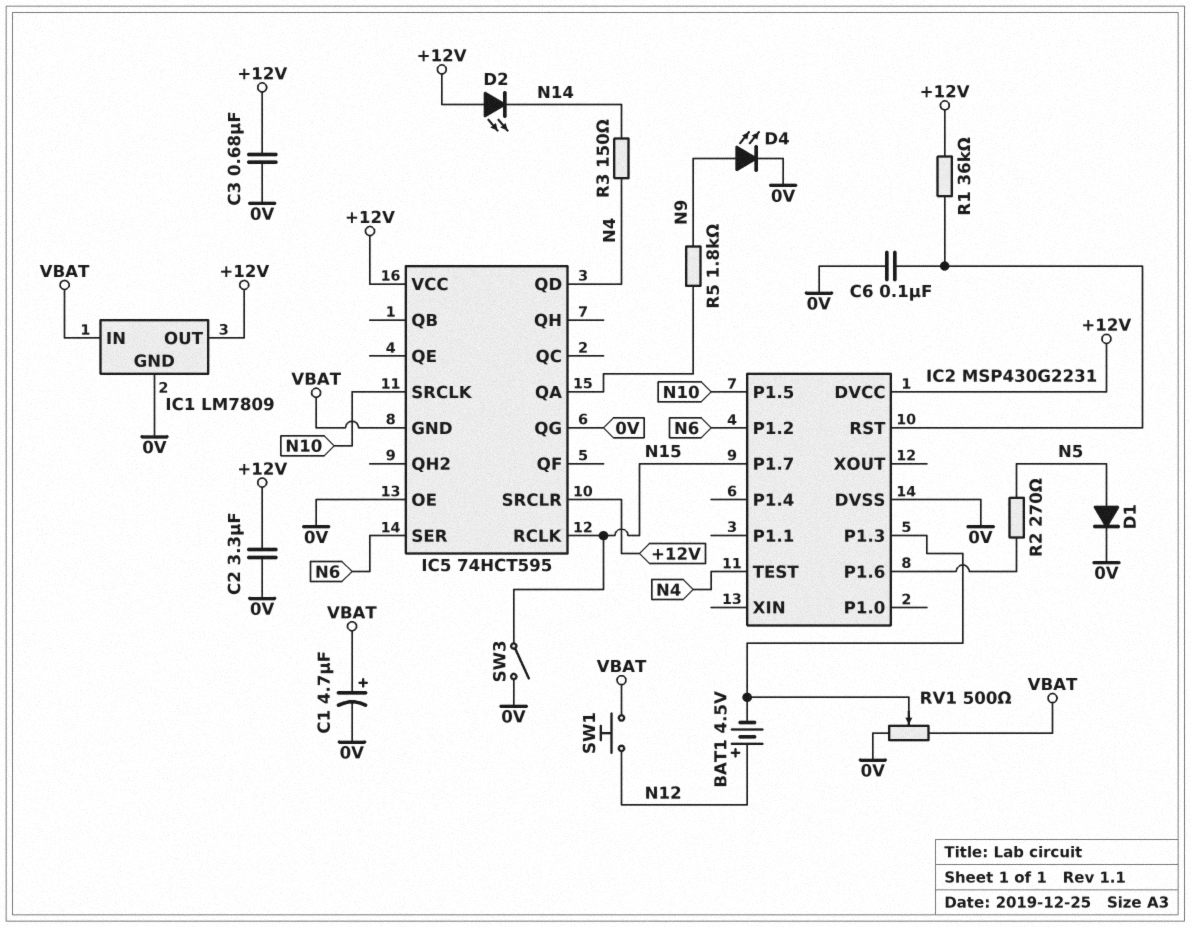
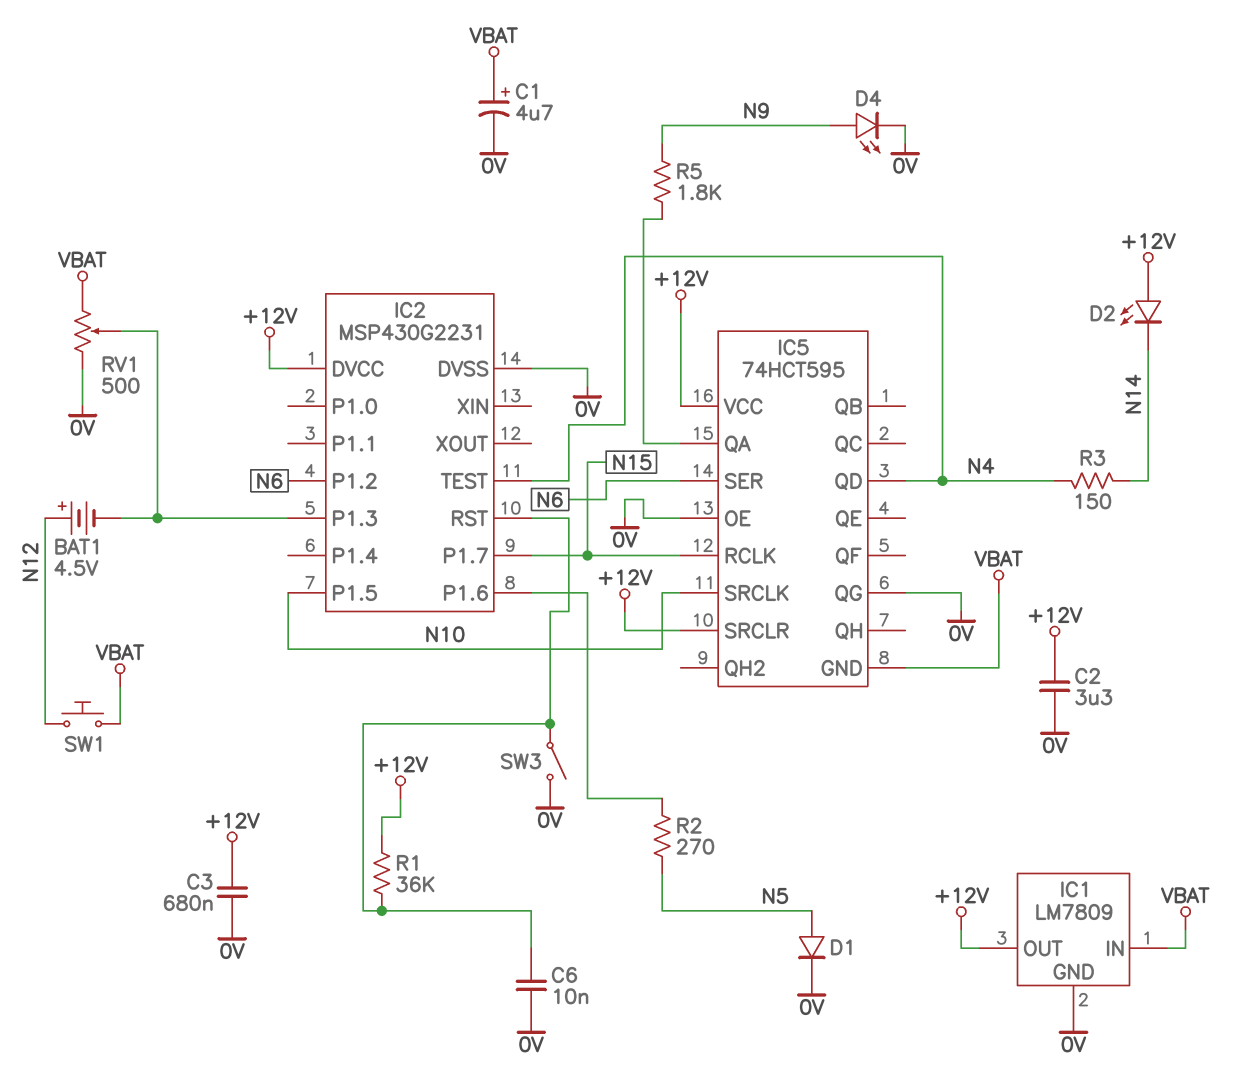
C6: 100nF (0V, IC2/RST) -> 10nF (0V, IC2/RST)
SW3: switch (0V, N15) -> switch (0V, IC2/RST)

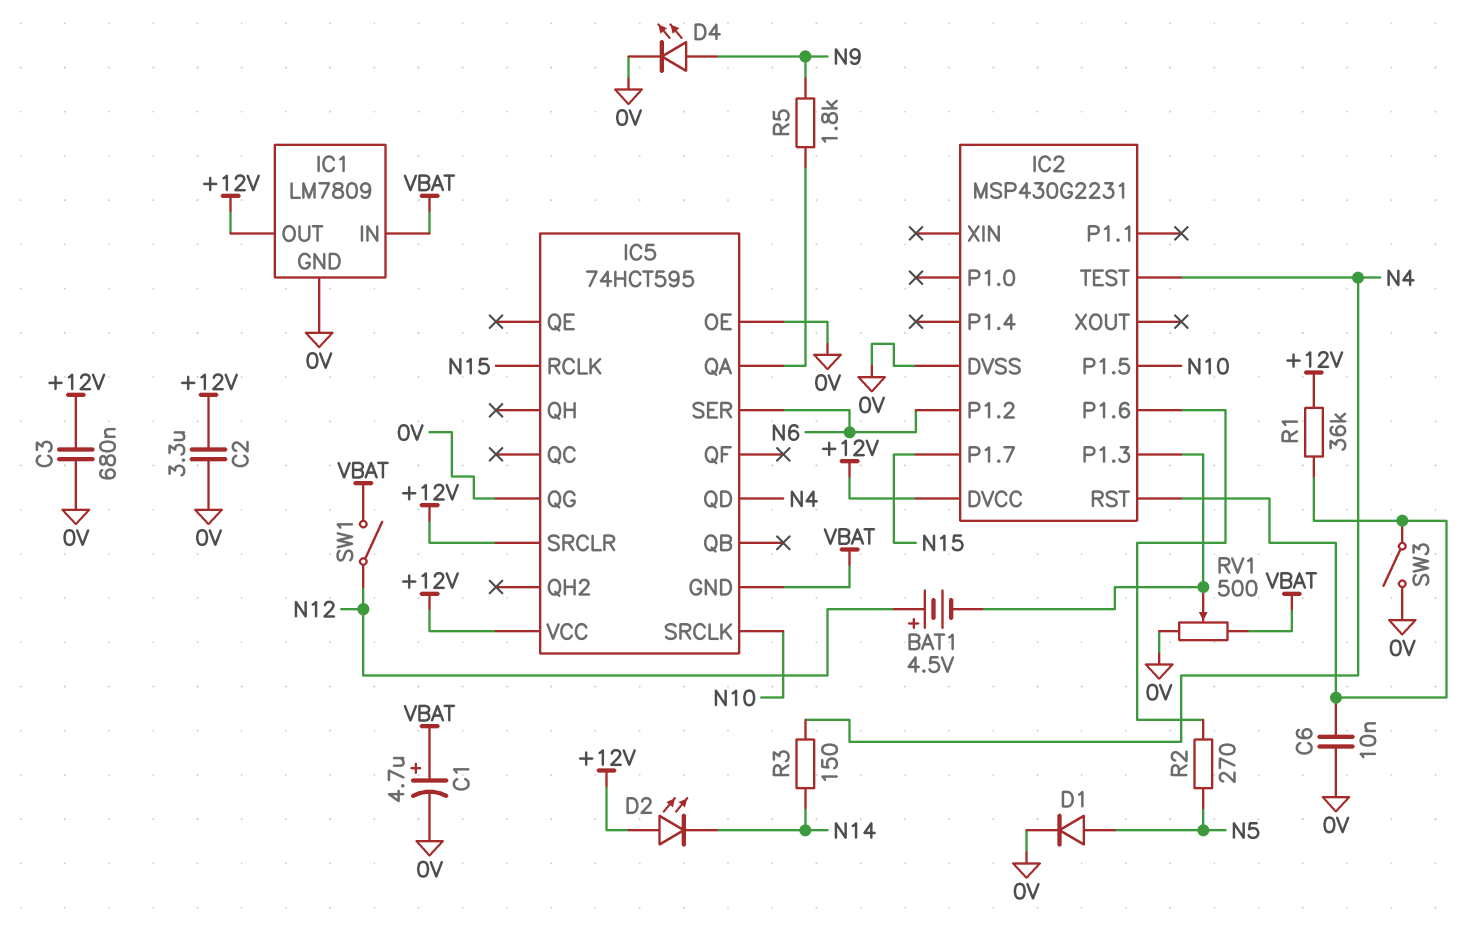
SW1: button (N12, VBAT) -> switch (N12, VBAT)

